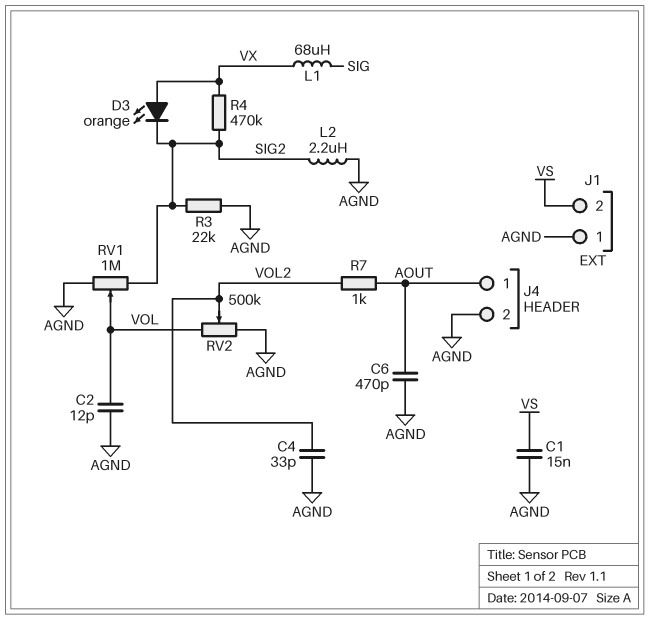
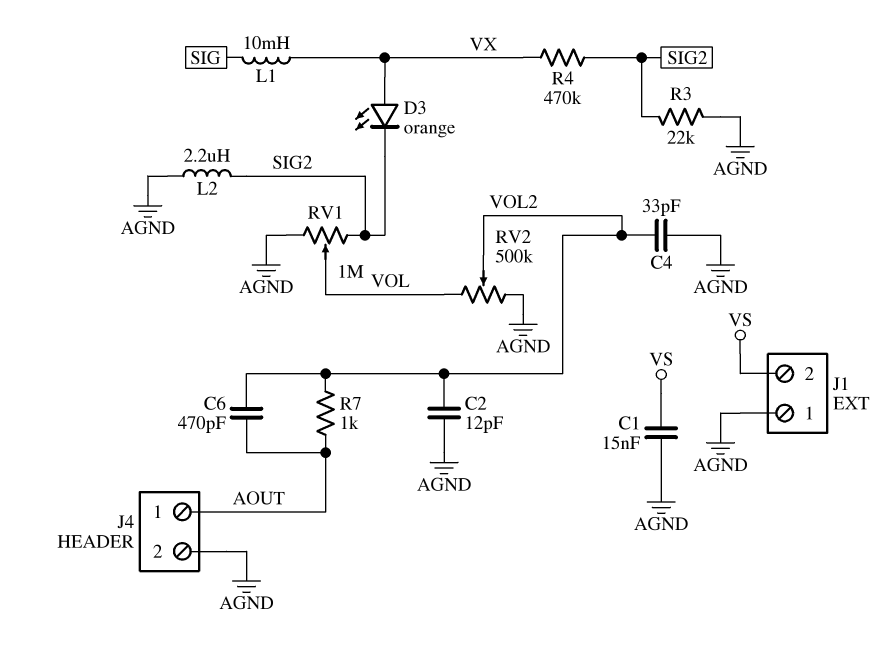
C2: 12pF (AGND, VOL) -> 12pF (AGND, VOL2)
C6: 470pF (AGND, AOUT) -> 470pF (AOUT, VOL2)
L1: 68uH (SIG, VX) -> 10mH (SIG, VX)

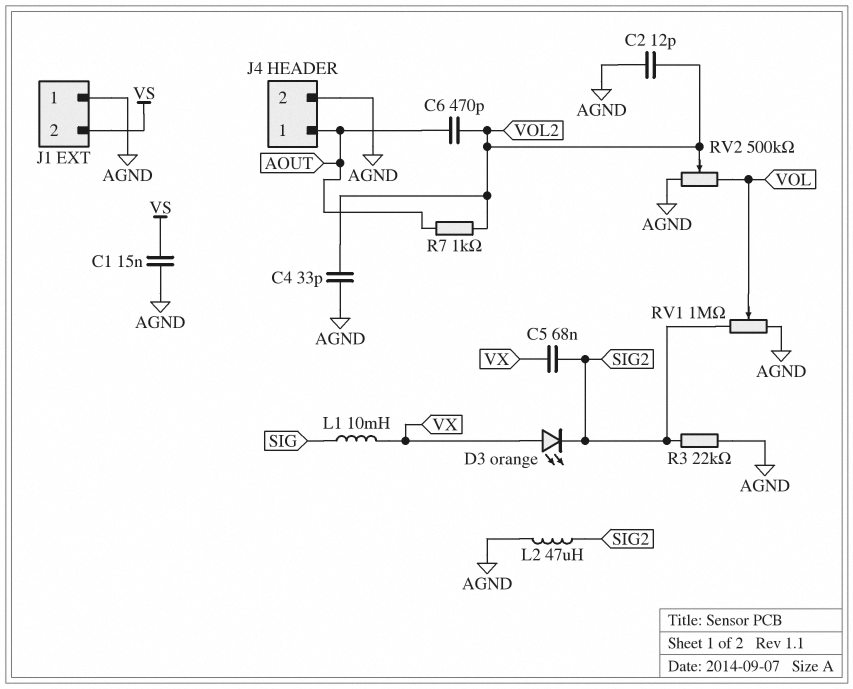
C5: none -> 68nF (SIG2, VX)
L2: 2.2uH (AGND, SIG2) -> 47uH (AGND, SIG2)
R4: 470k (SIG2, VX) -> none

